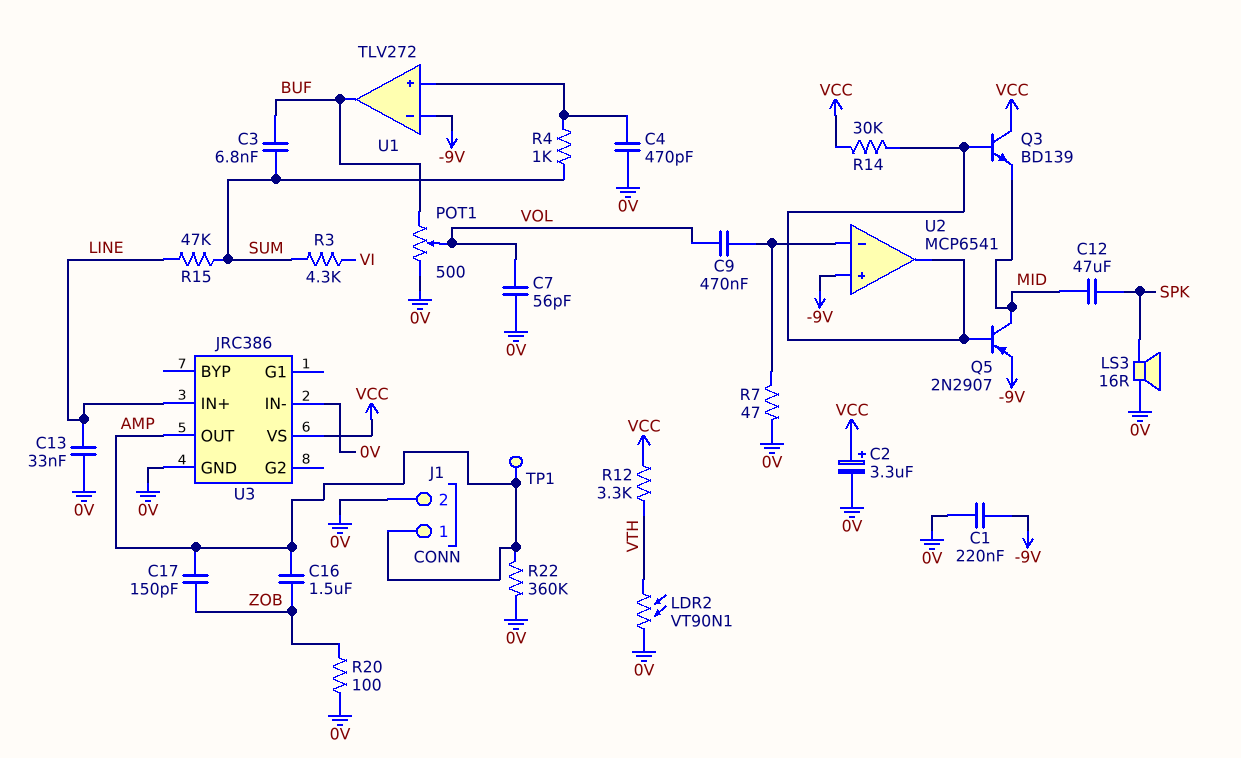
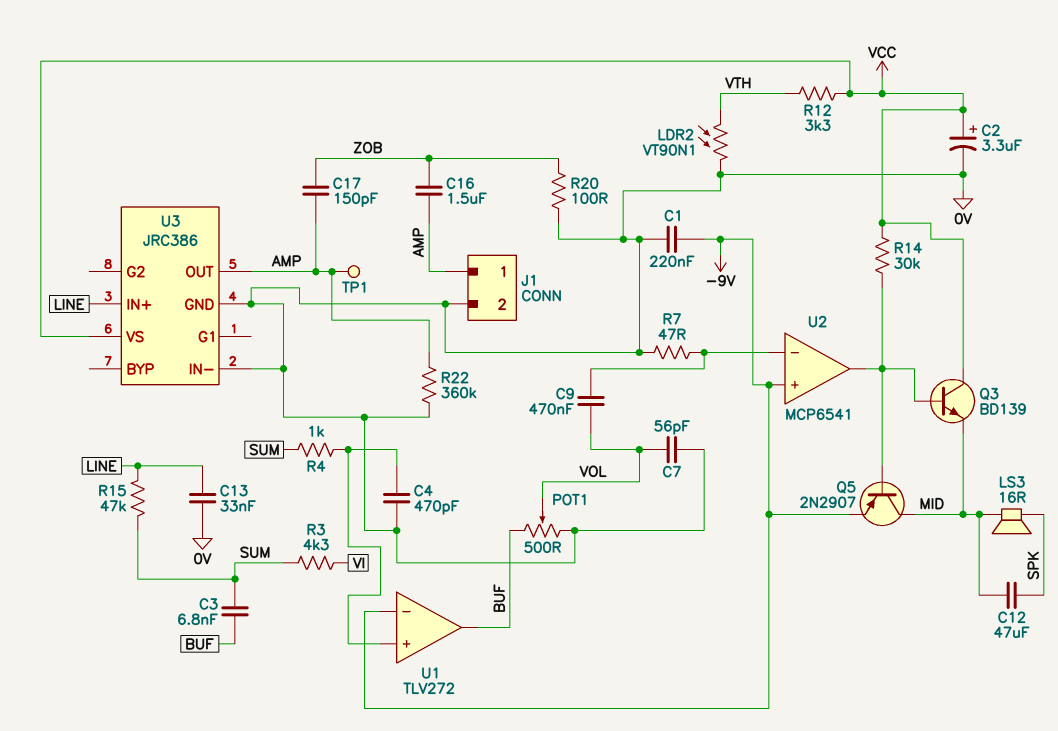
LS3: speaker 16R (0V, SPK) -> speaker 16R (MID, SPK)

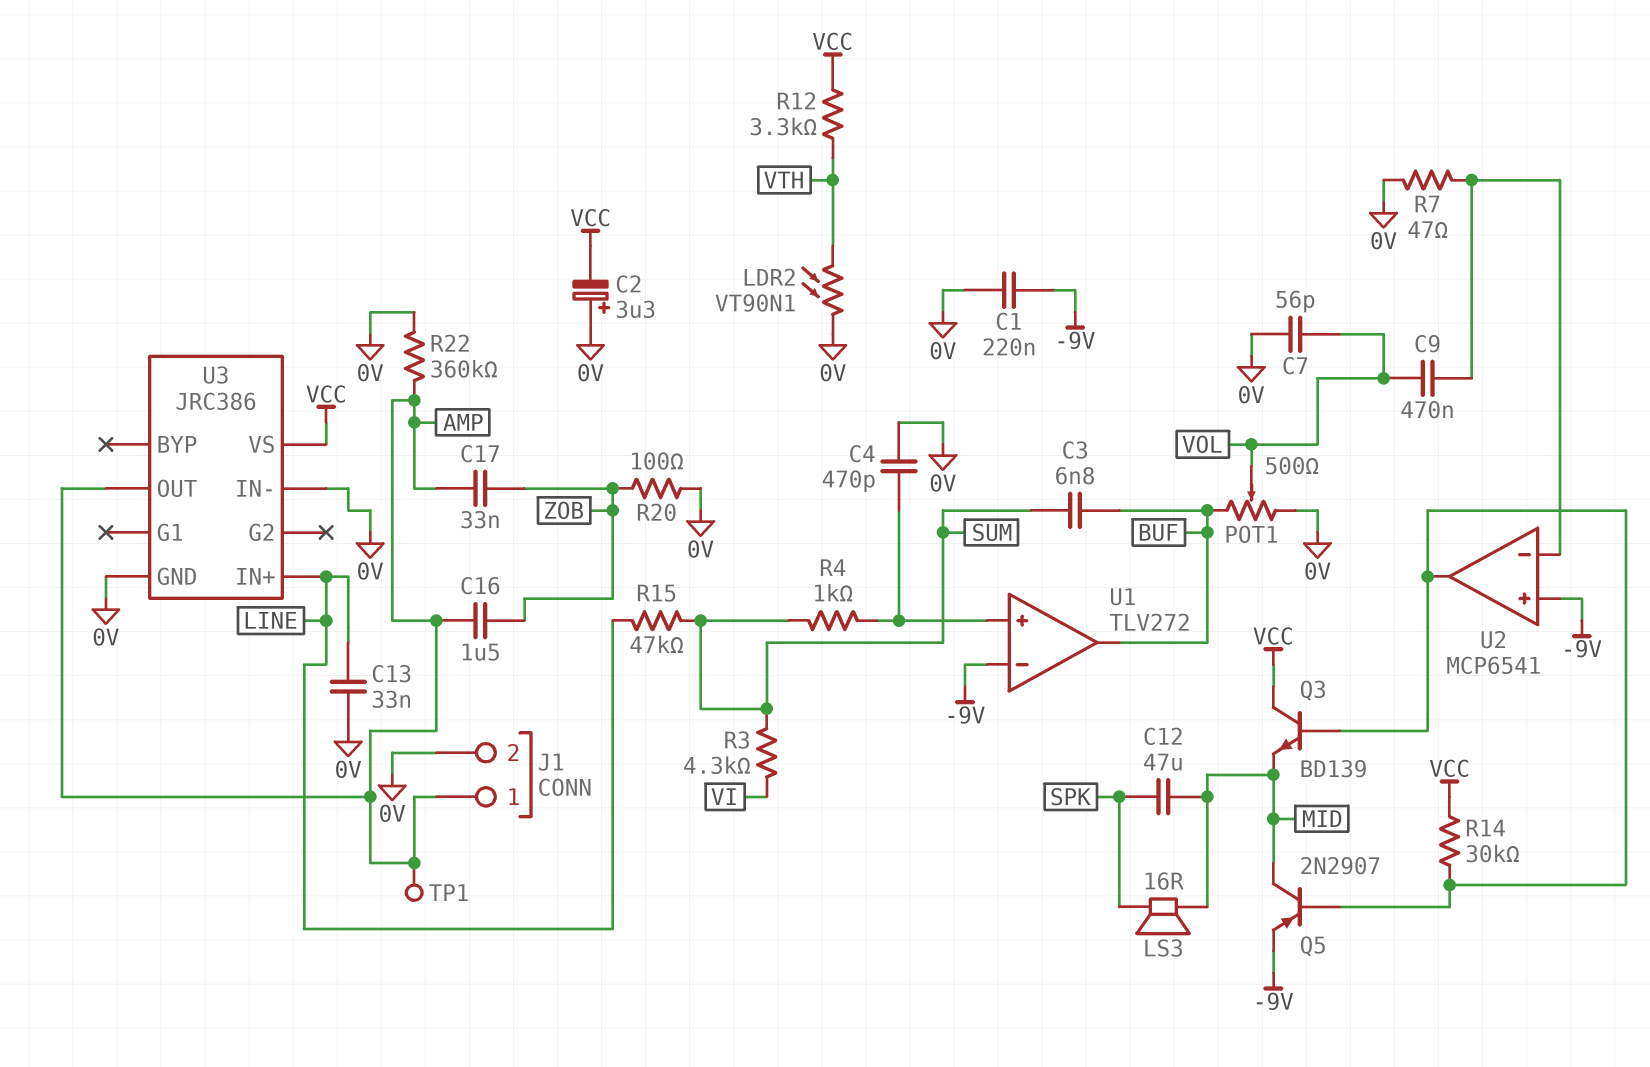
C2: 3.3uF (plus VCC, minus 0V) -> 3.3uF (plus 0V, minus VCC)
C17: 150pF (AMP, ZOB) -> 33nF (AMP, ZOB)

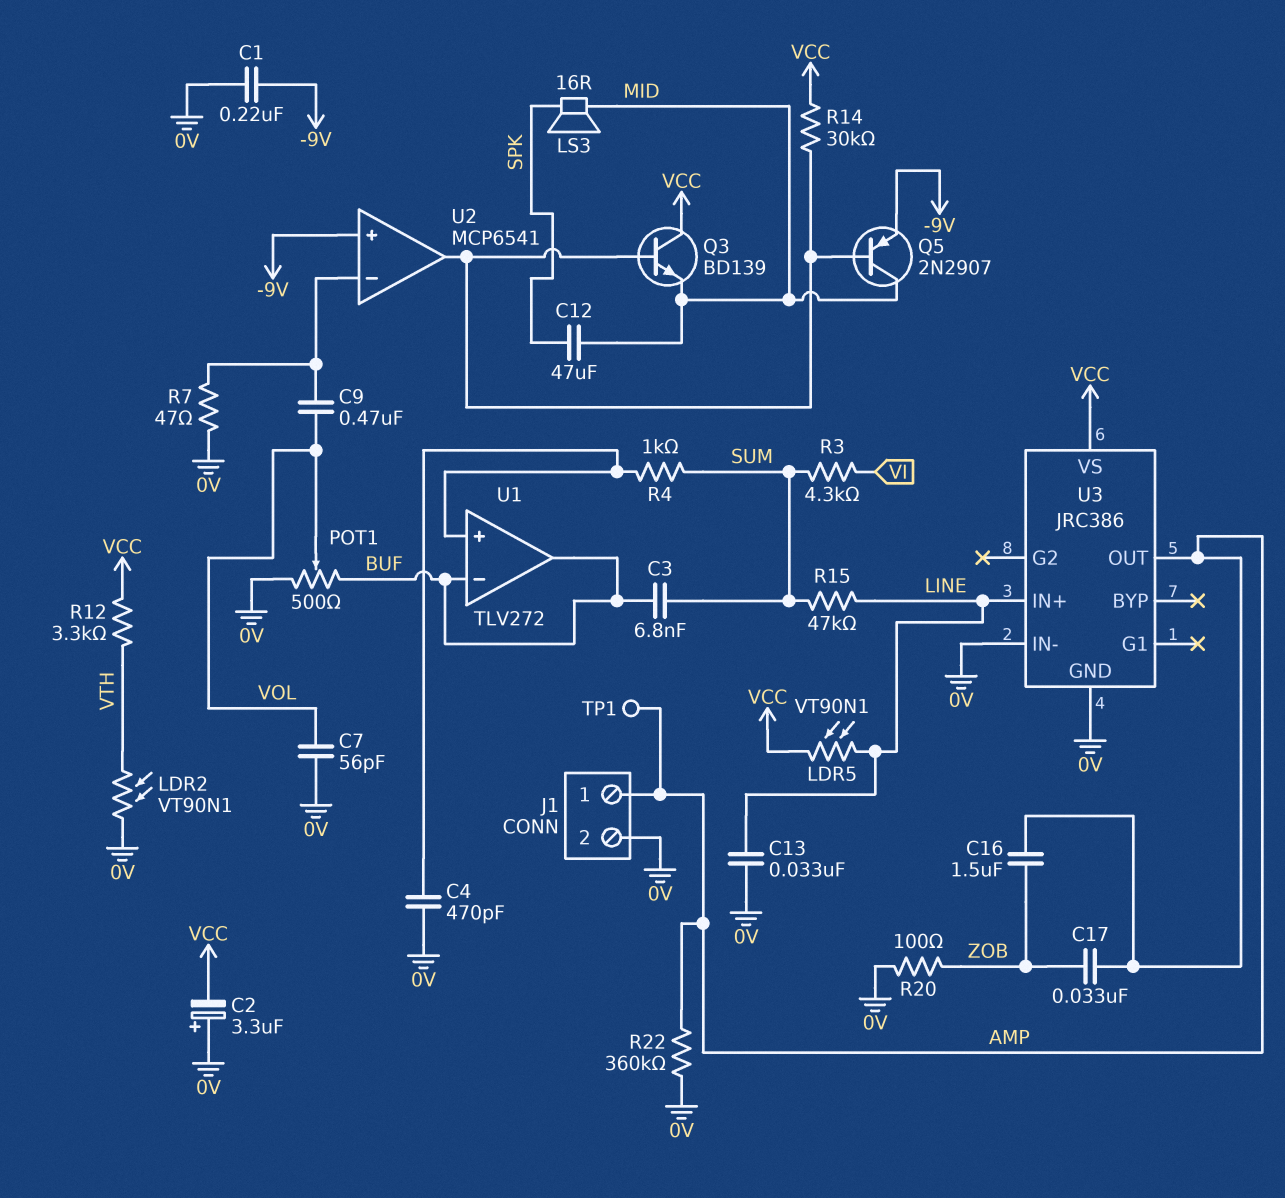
LDR5: none -> VT90N1 (LINE, VCC)
U1 pin in-: -9V -> BUF

